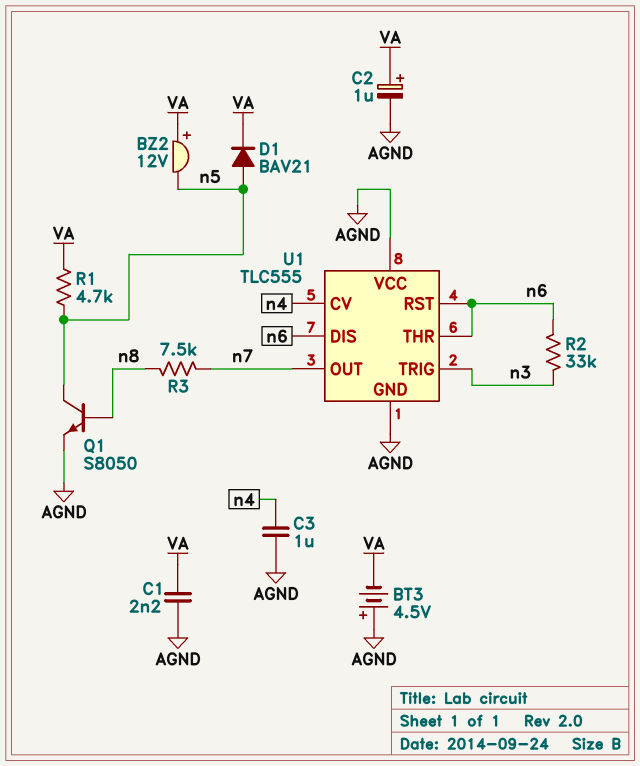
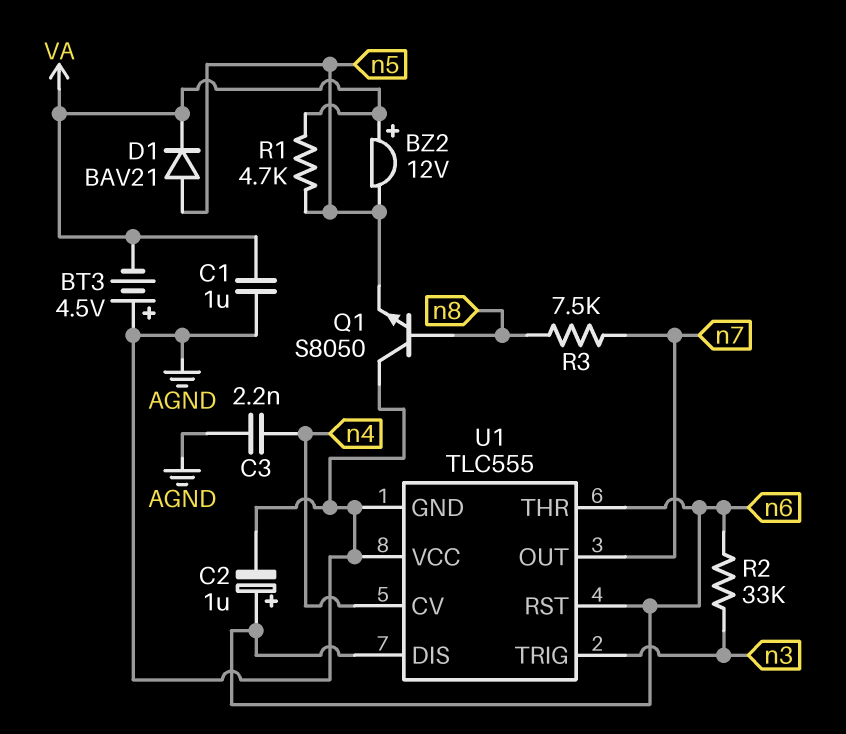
C1: 2.2nF (AGND, VA) -> 1uF (AGND, VA)
C2: 1uF (plus VA, minus AGND) -> 1uF (plus n6, minus AGND)
C3: 1uF (AGND, n4) -> 2.2nF (AGND, n4)
Q1: NPN S8050 (B n8, C n5, E AGND) -> NPN S8050 (B n8, C AGND, E n5)

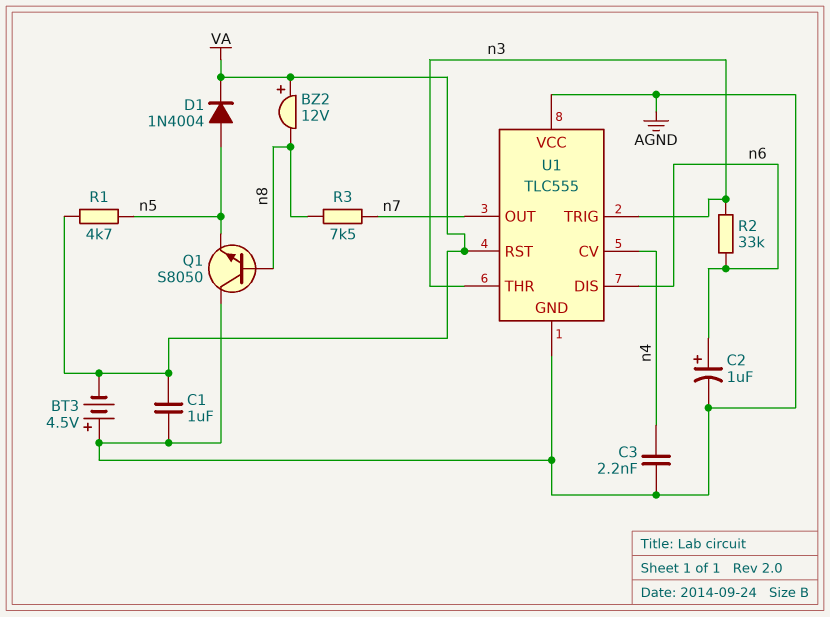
BZ2: buzzer 12V (plus VA, minus n5) -> buzzer 12V (plus VA, minus n8)
D1: diode BAV21 (A n5, K VA) -> diode 1N4004 (A n5, K VA)
U1 pin RST: n6 -> VA
U1 pin THR: n6 -> n3

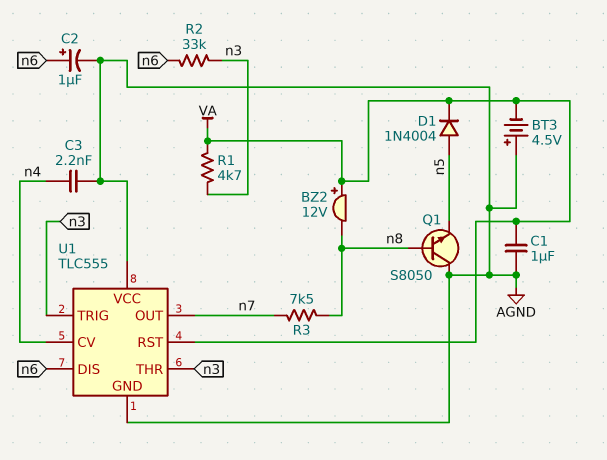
R1: 4.7k (VA, n5) -> 4.7k (VA, n3)

